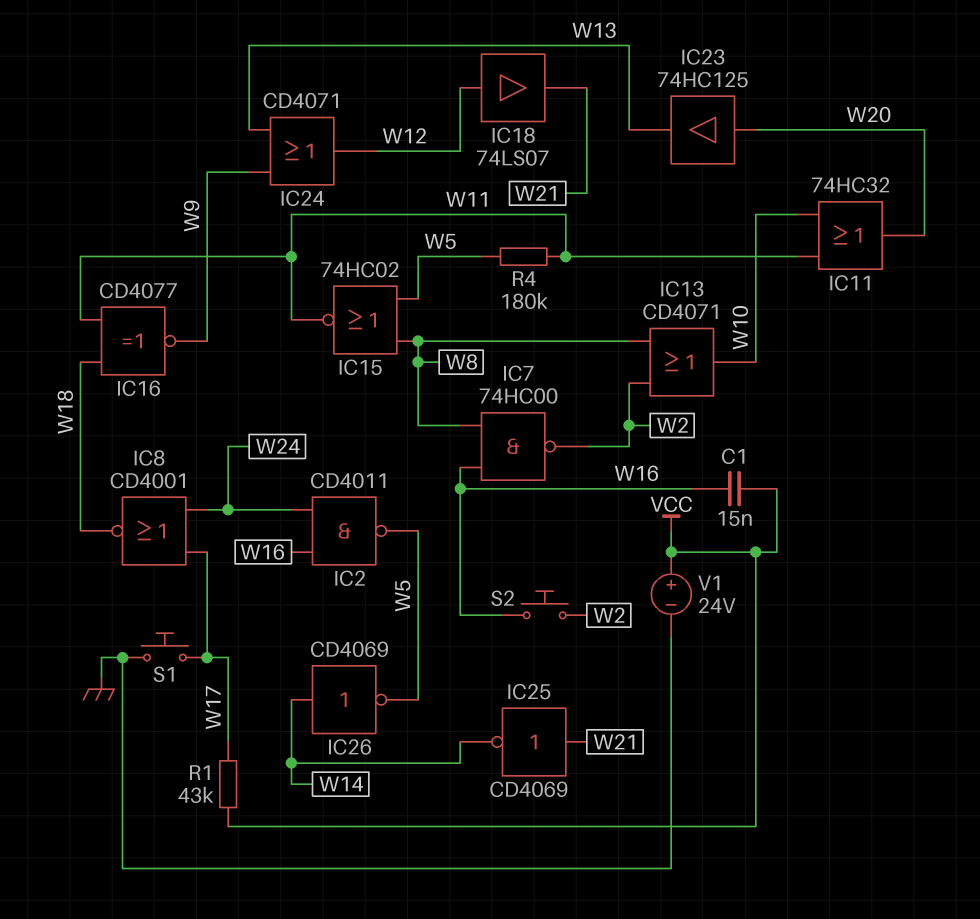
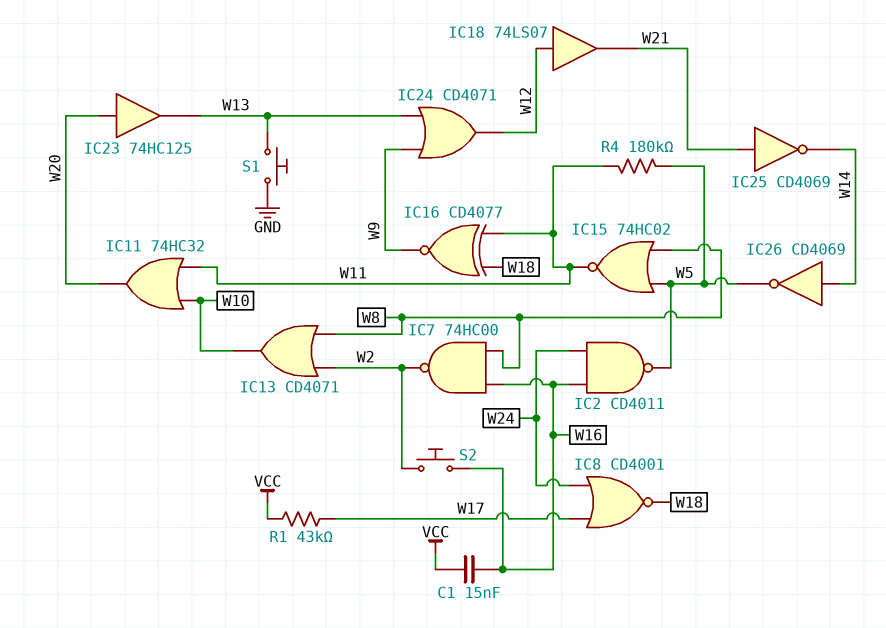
S1: button (GND, W17) -> button (GND, W13)
V1: 24V (plus VCC, minus GND) -> none

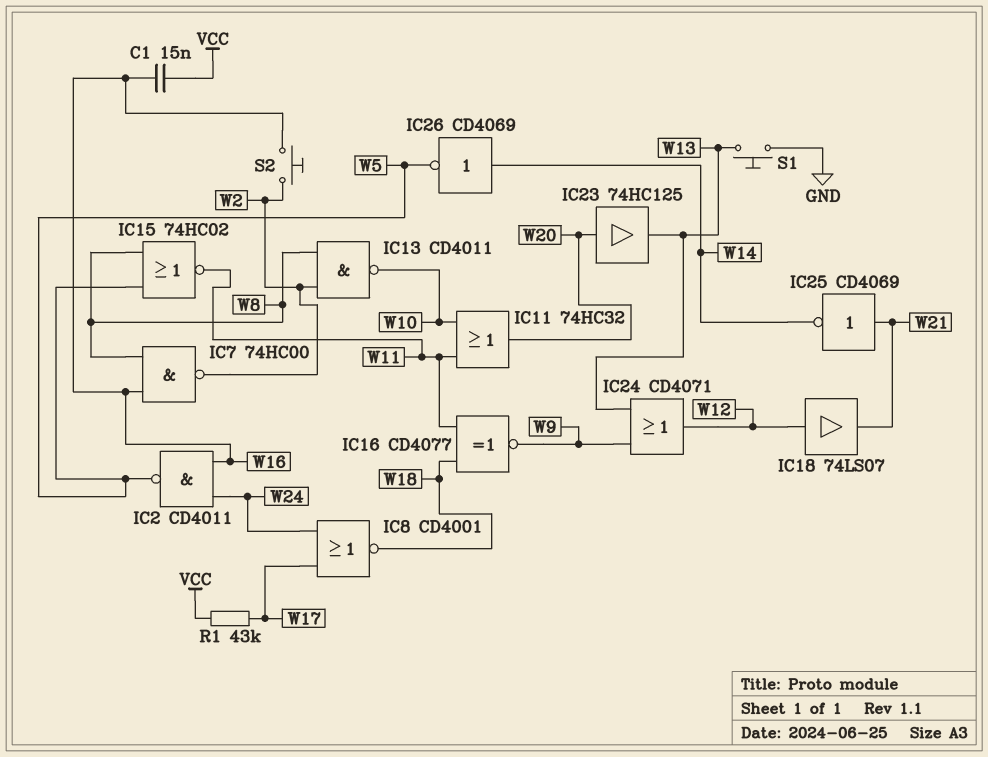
IC13: OR CD4071 (in W2, in W8, out W10) -> NAND CD4011 (in W2, in W8, out W10)
R4: 180k (W5, W11) -> none

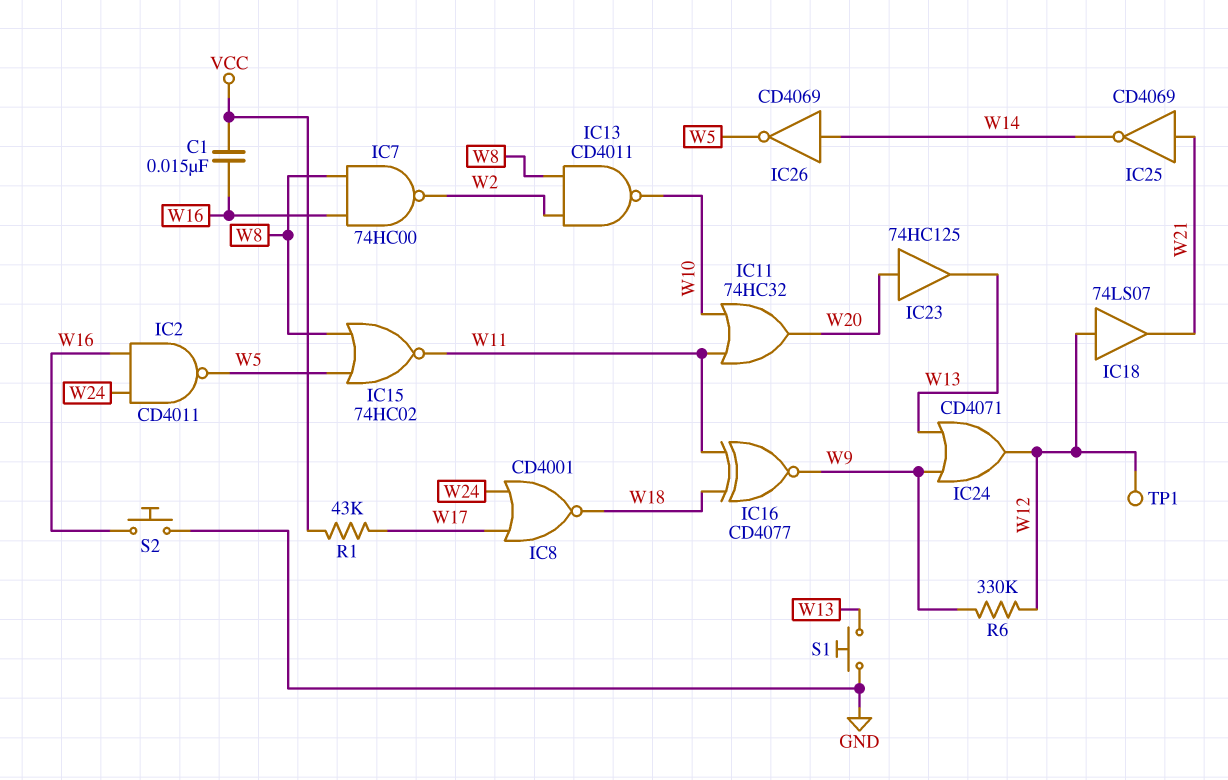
R6: none -> 330k (W9, W12)
S2: button (W2, W16) -> button (GND, W16)
TP1: none -> test point (W12)

